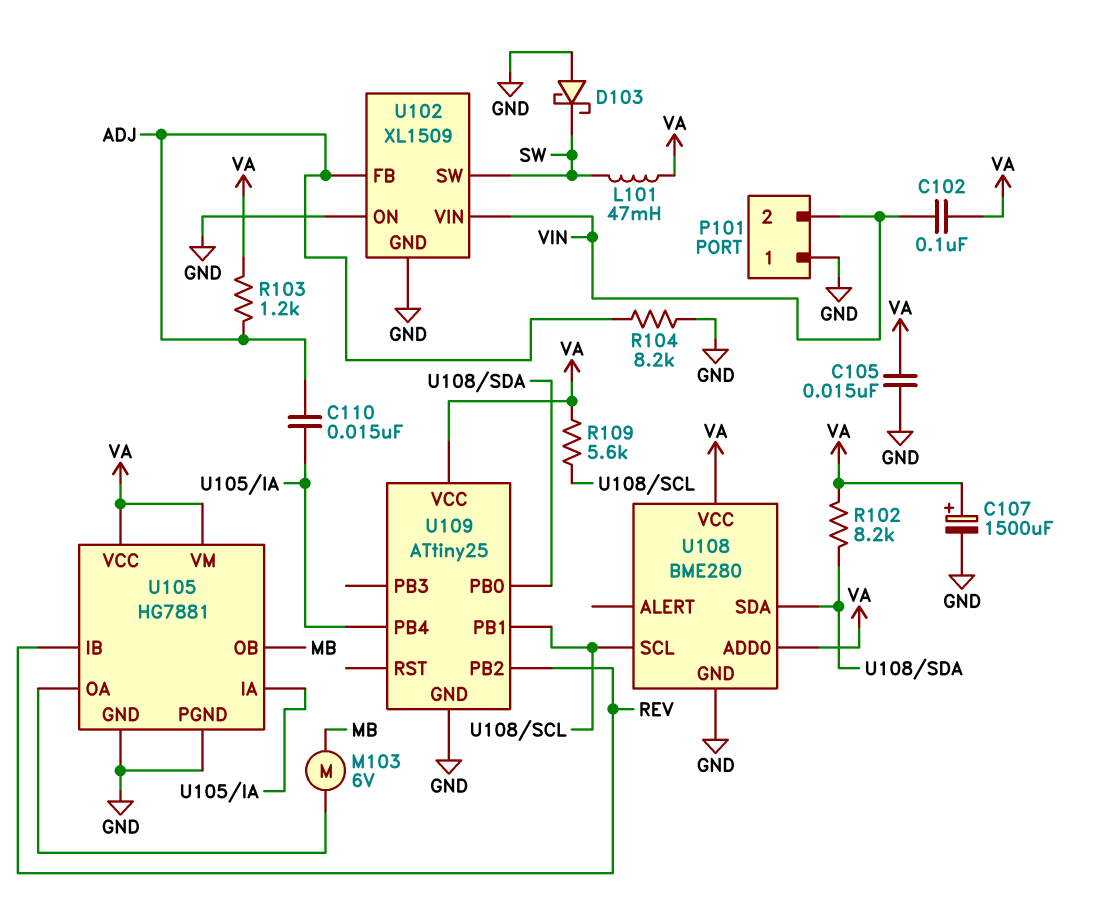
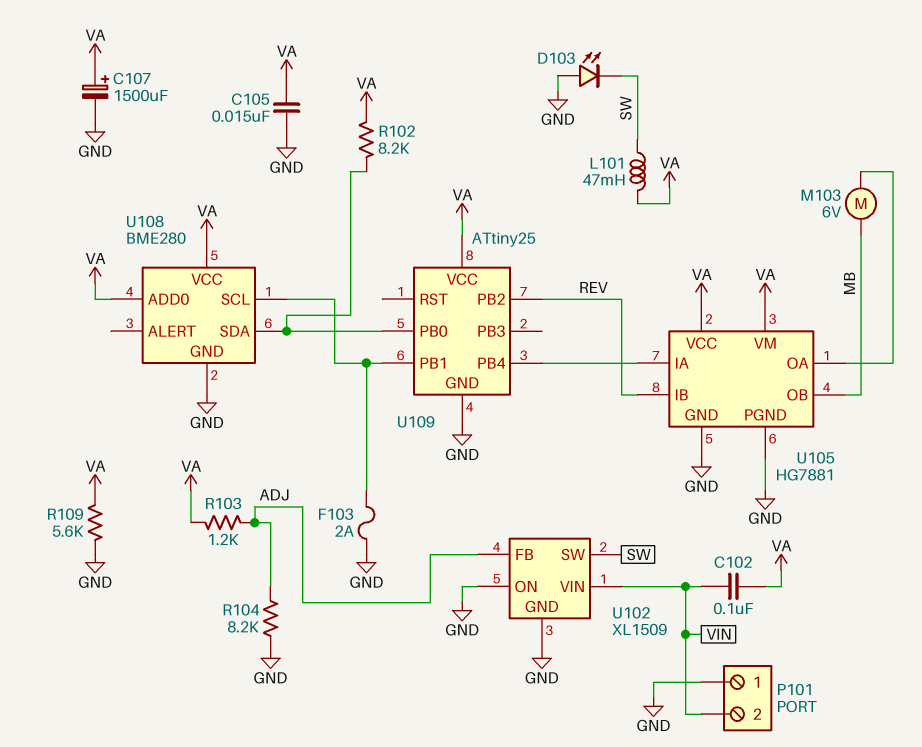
C110: 15nF (ADJ, U105/IA) -> none
D103: schottky (A GND, K SW) -> LED (A GND, K SW)
F103: none -> 2A (GND, U108/SCL)
R109: 5.6k (U108/SCL, VA) -> 5.6k (GND, VA)

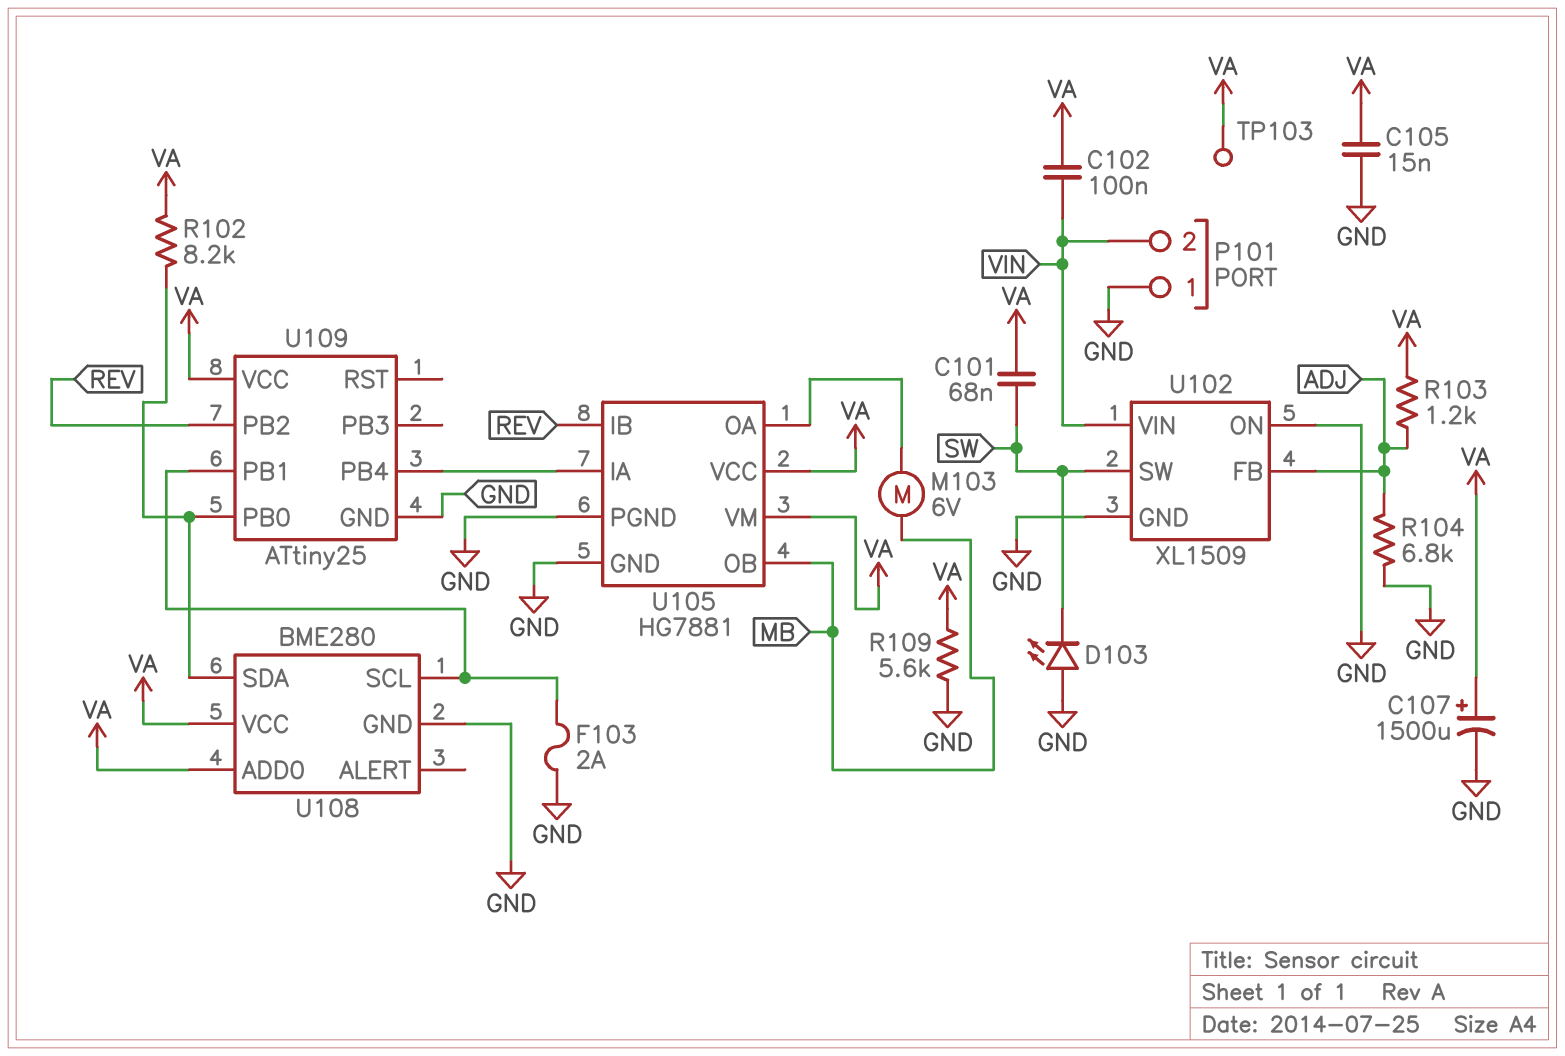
C101: none -> 68nF (SW, VA)
L101: 47mH (SW, VA) -> none
R104: 8.2k (ADJ, GND) -> 6.8k (ADJ, GND)
TP103: none -> test point (VA)

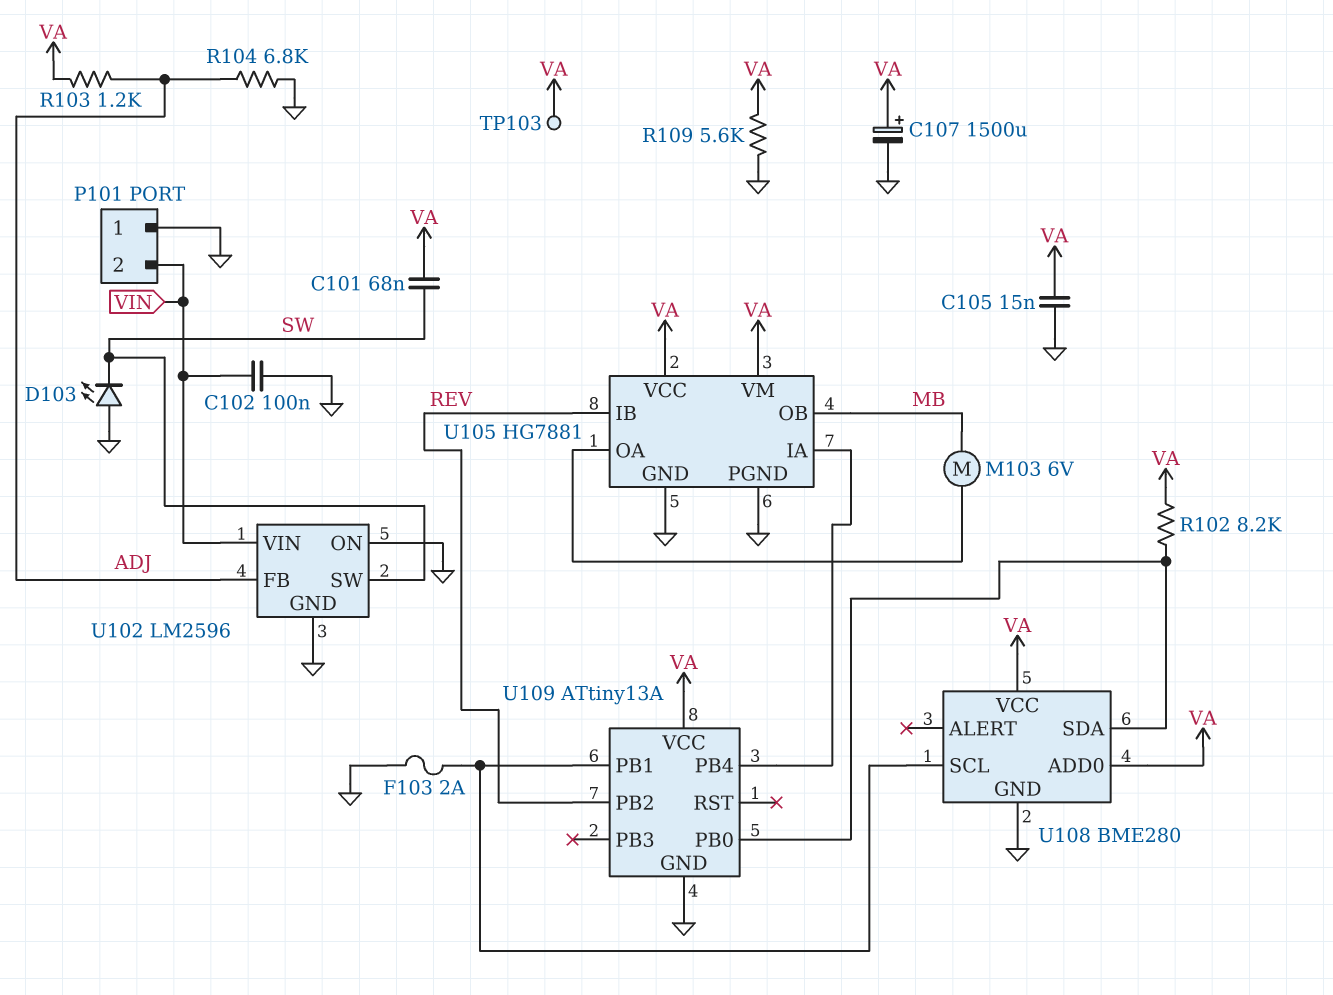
C102: 100nF (VA, VIN) -> 100nF (GND, VIN)
U102: XL1509 -> LM2596
U109: ATtiny25 -> ATtiny13A

